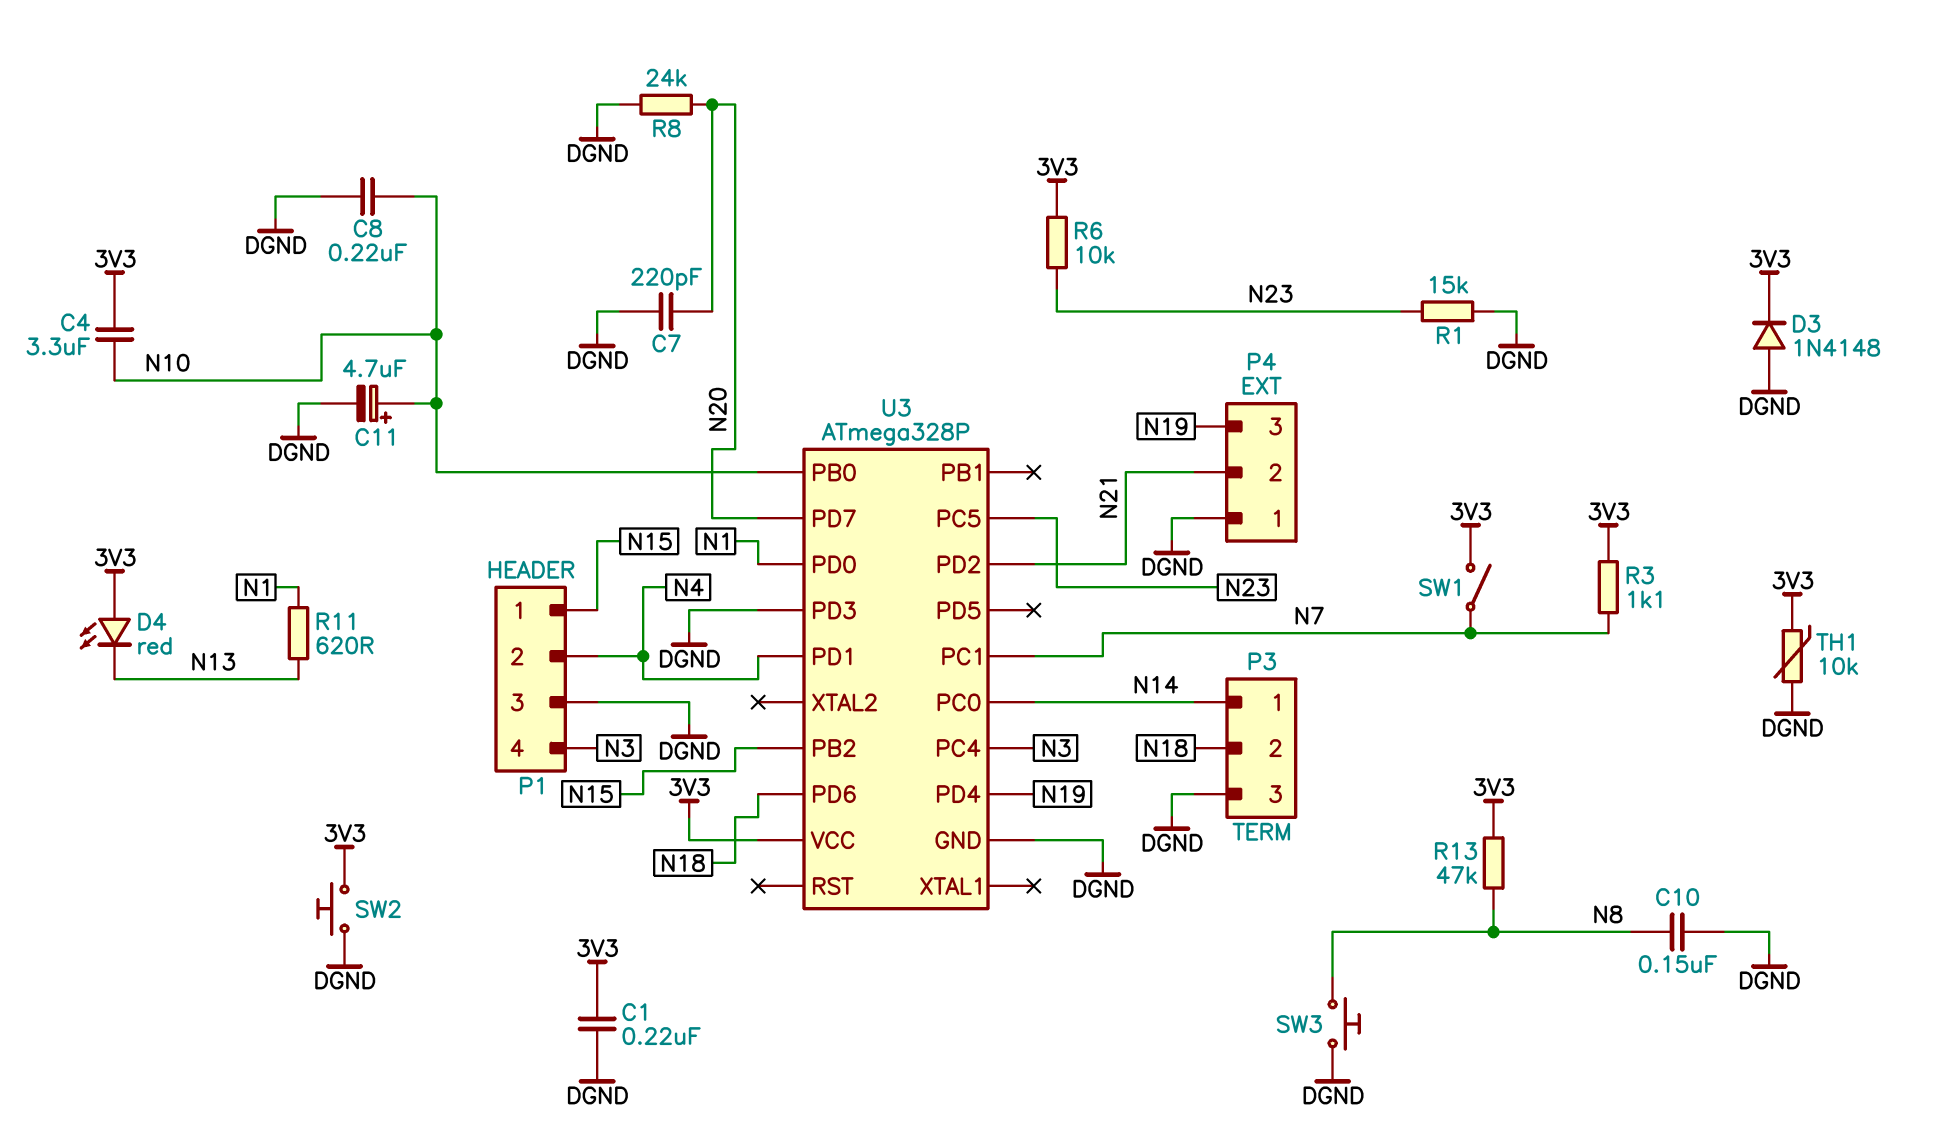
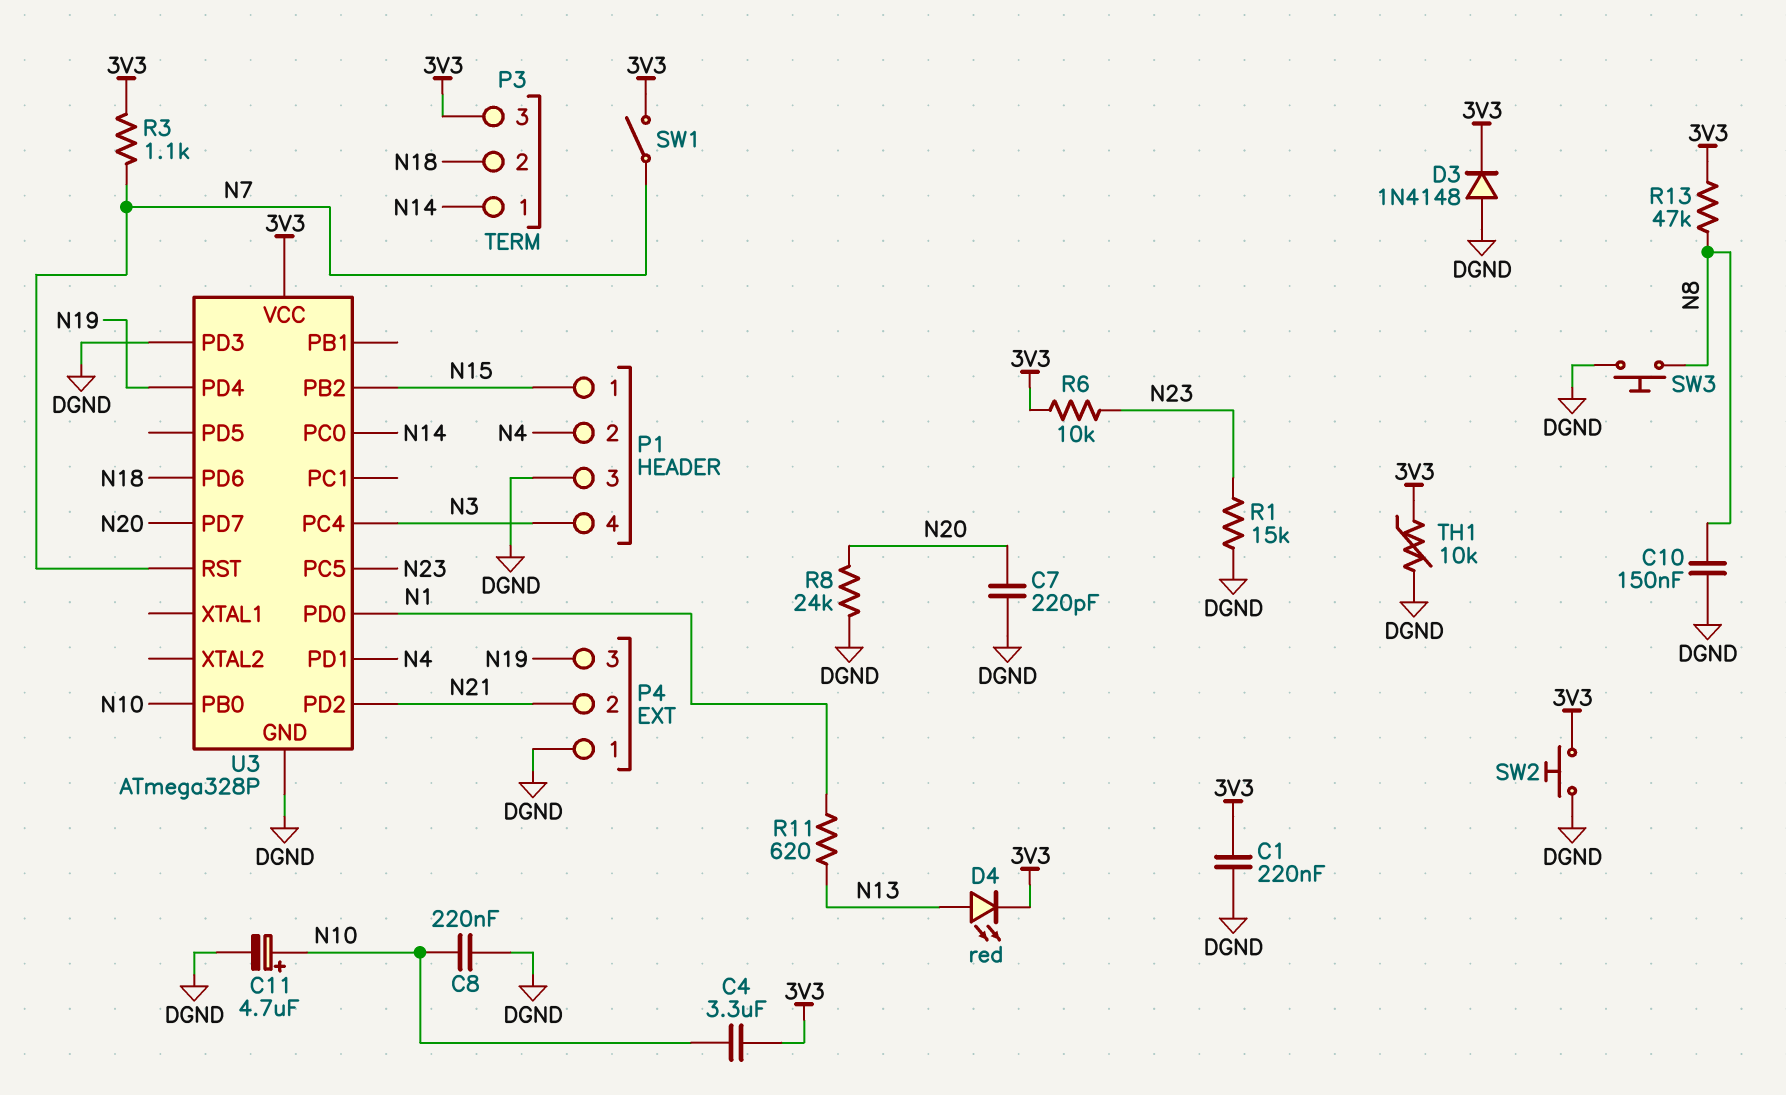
D4: LED red (A 3V3, K N13) -> LED red (A N13, K 3V3)
P3 pin 3: DGND -> 3V3
U3 pin PC1: N7 -> none
U3 pin RST: none -> N7

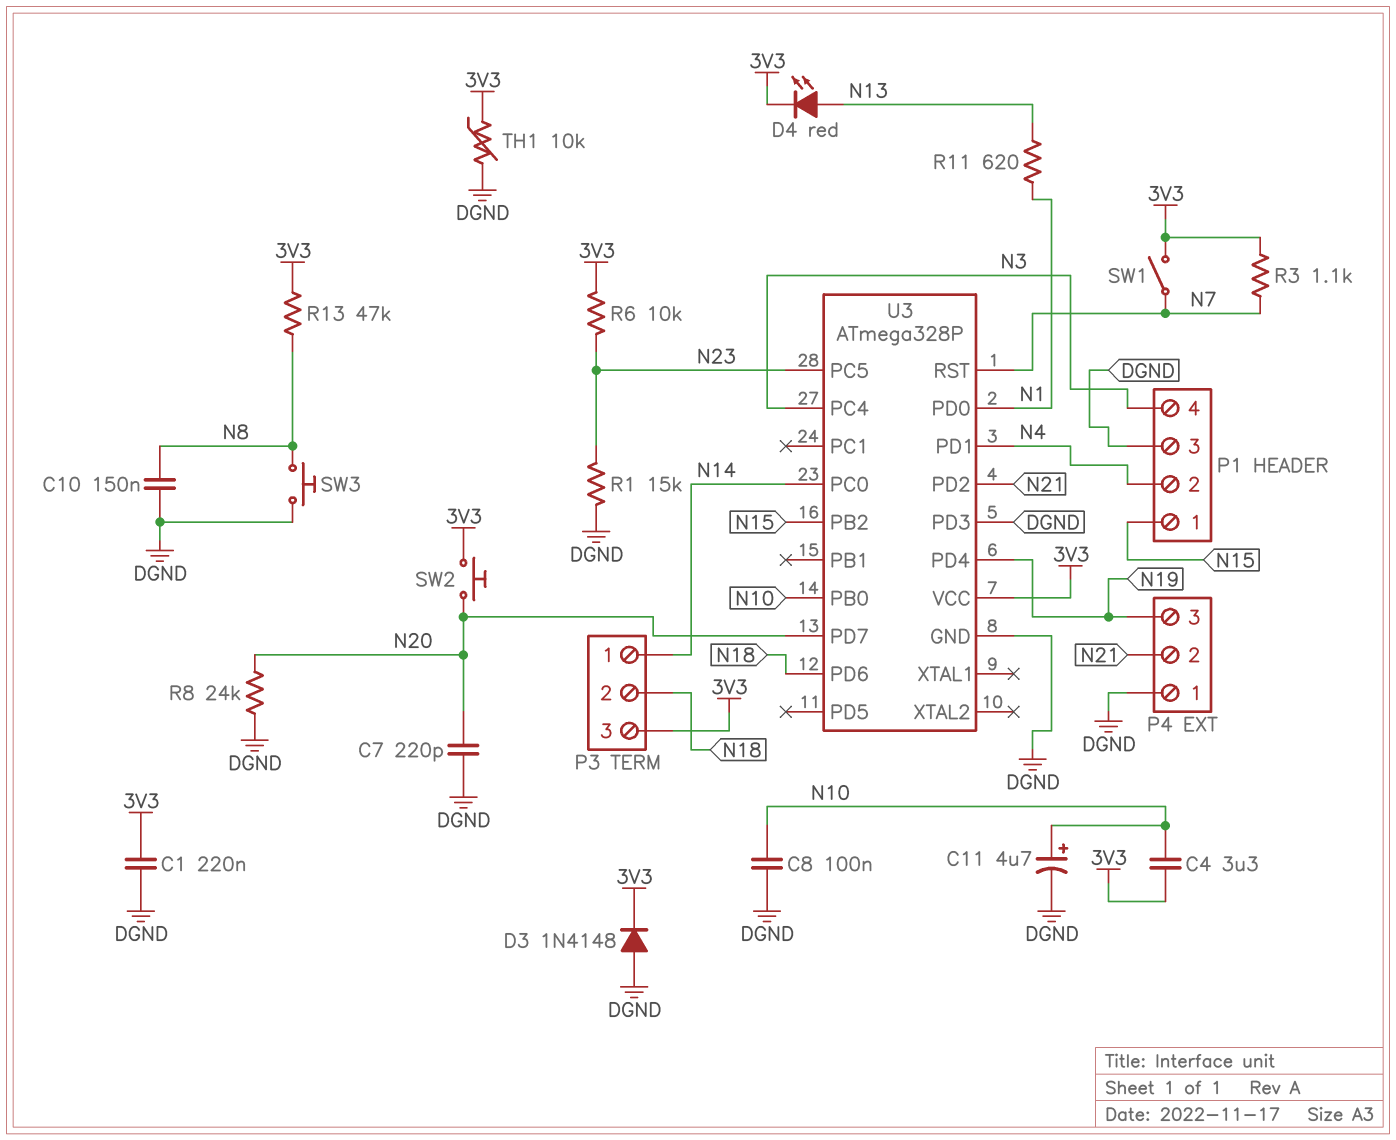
C8: 220nF (DGND, N10) -> 100nF (DGND, N10)
SW2: button (3V3, DGND) -> button (3V3, N20)

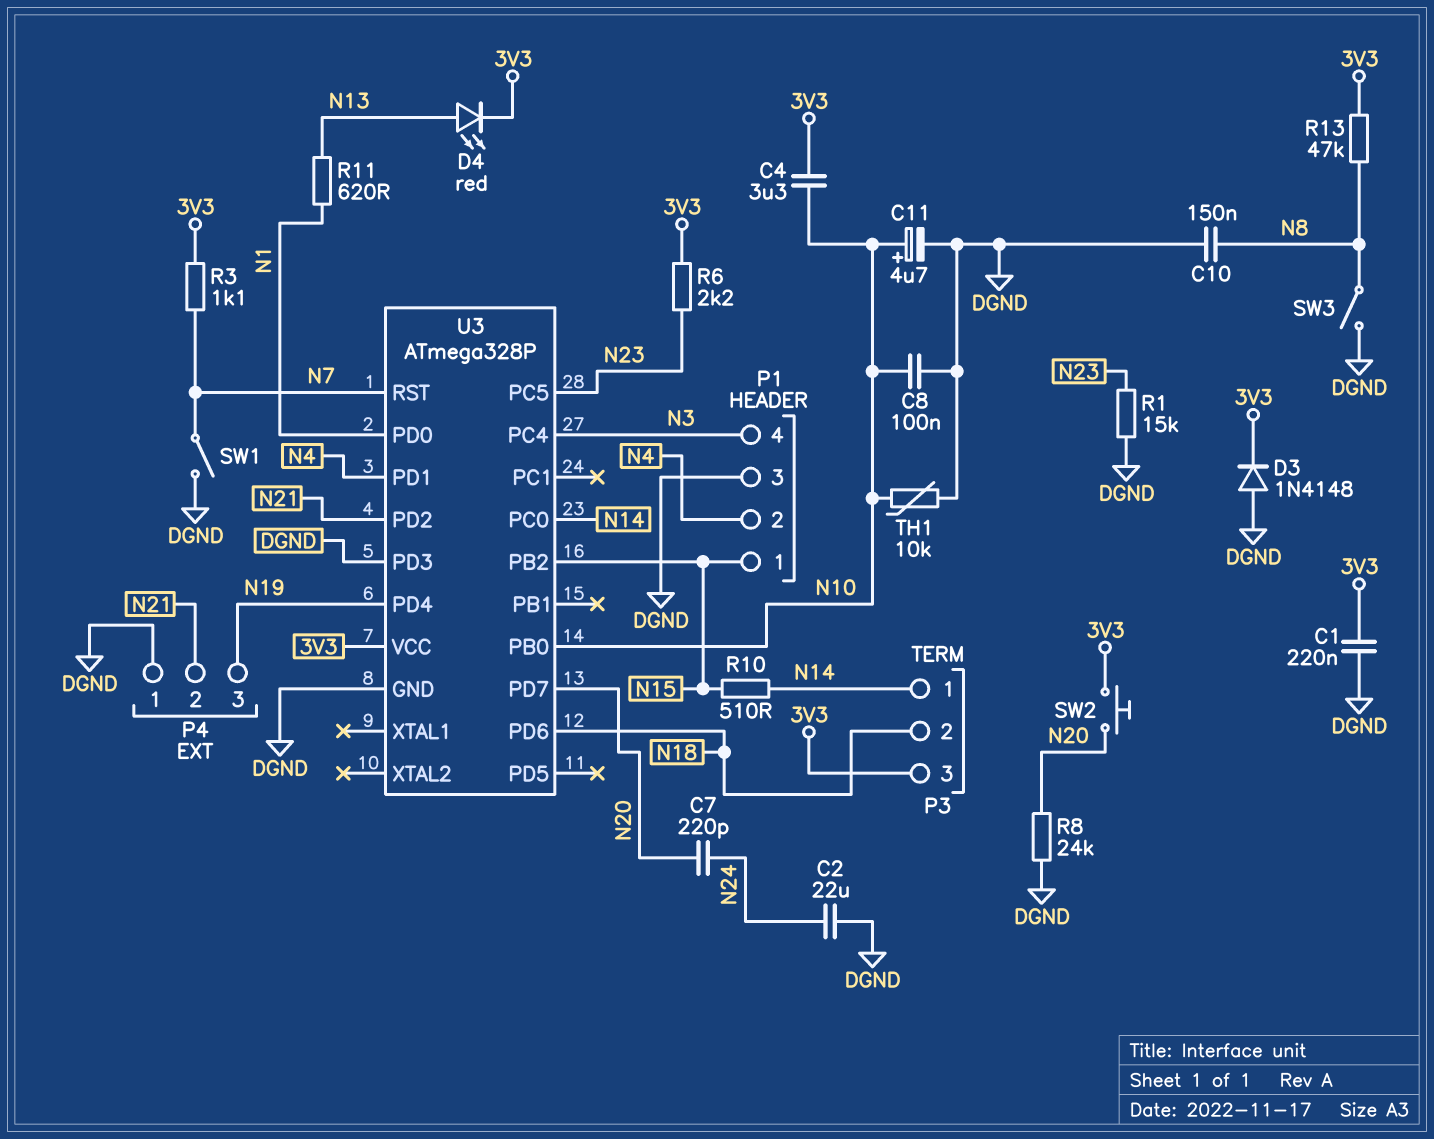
C2: none -> 22uF (DGND, N24)
C7: 220pF (DGND, N20) -> 220pF (N20, N24)
R6: 10k (3V3, N23) -> 2.2k (3V3, N23)
R10: none -> 510 (N14, N15)
SW1: switch (3V3, N7) -> switch (DGND, N7)
SW3: button (DGND, N8) -> switch (DGND, N8)
TH1: 10k (3V3, DGND) -> 10k (DGND, N10)

